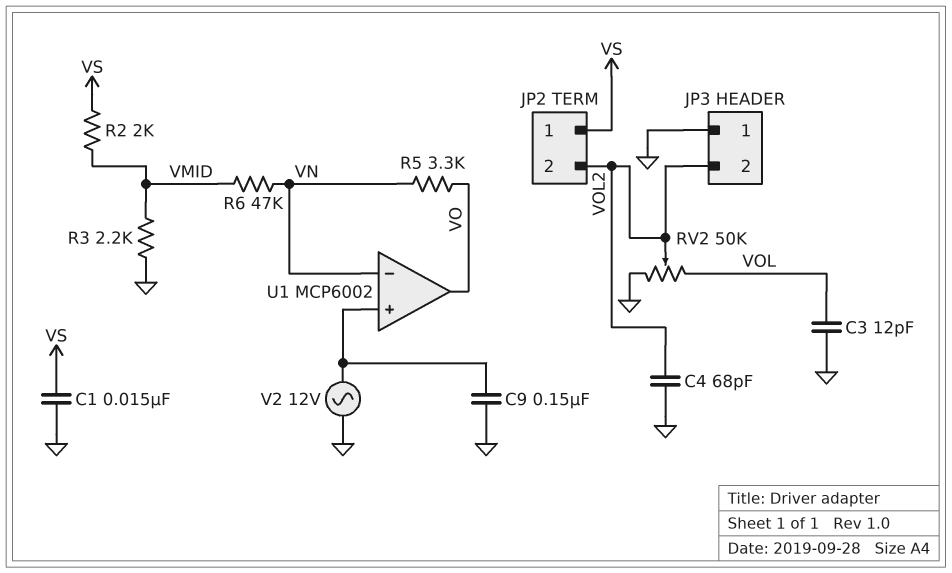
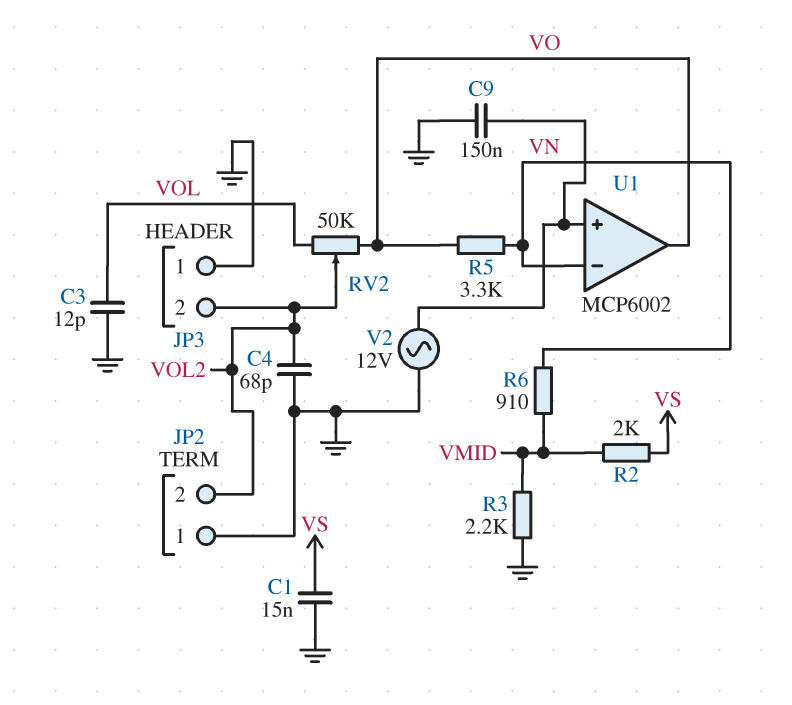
JP2 pin 1: VS -> GND
R6: 47k (VMID, VN) -> 910 (VMID, VN)
RV2: 50k (GND, VOL, wiper VOL2) -> 50k (VO, VOL, wiper VOL2)

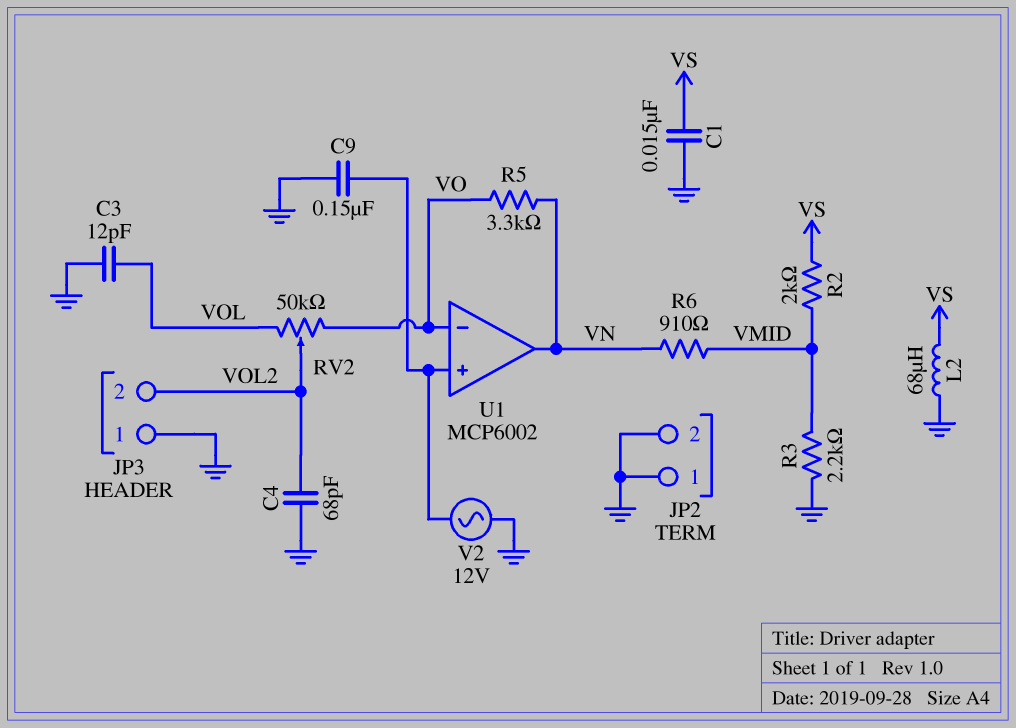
JP2 pin 2: VOL2 -> GND
L2: none -> 68uH (GND, VS)
U1 pin in-: VN -> VO
U1 pin out: VO -> VN

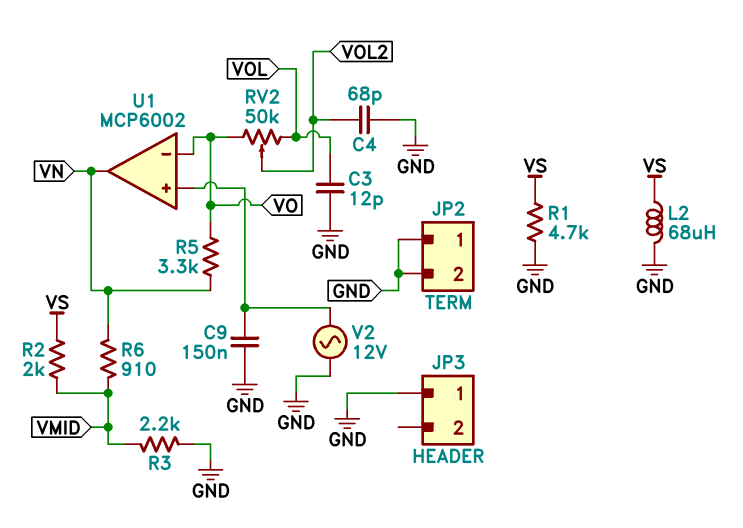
C1: 15nF (GND, VS) -> none
JP3 pin 2: VOL2 -> none
R1: none -> 4.7k (GND, VS)

